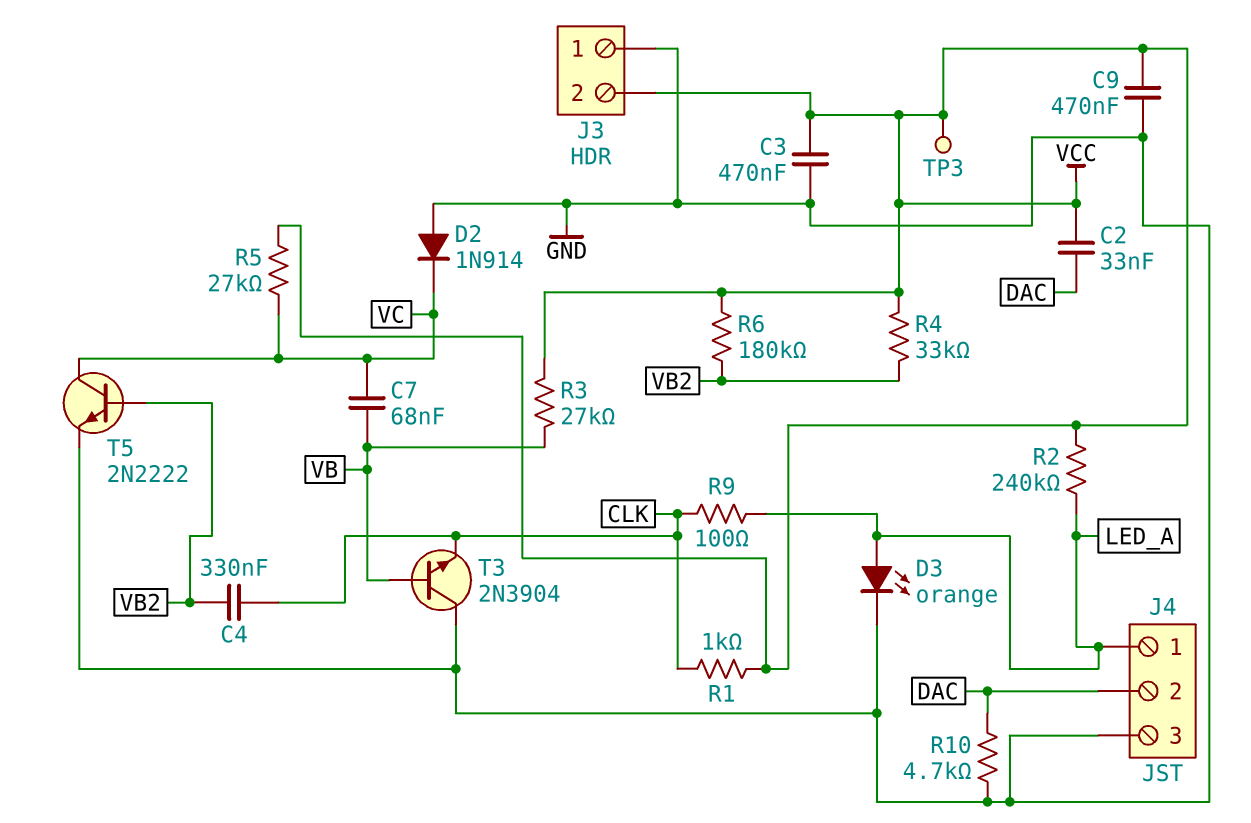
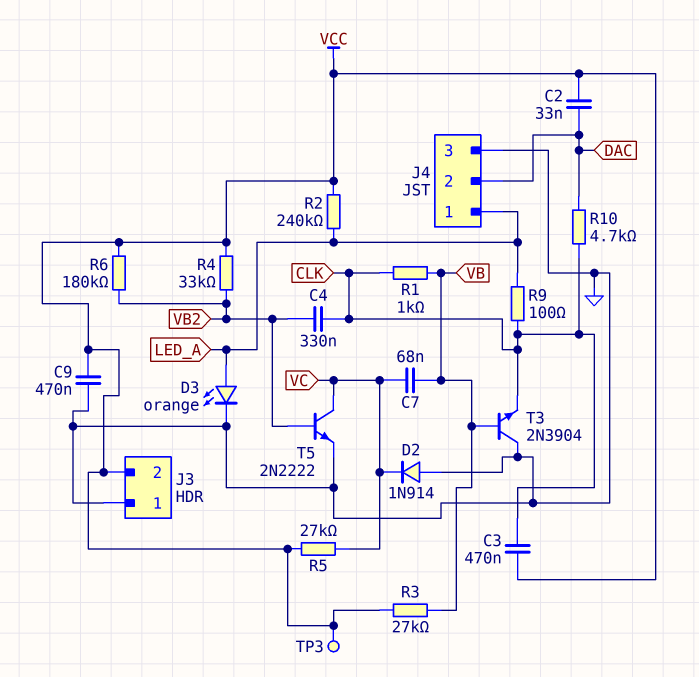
C3: 470nF (GND, VCC) -> 470nF (CLK, VCC)
R1: 1k (CLK, VCC) -> 1k (CLK, VB)
R10: 4.7k (DAC, GND) -> 4.7k (CLK, DAC)

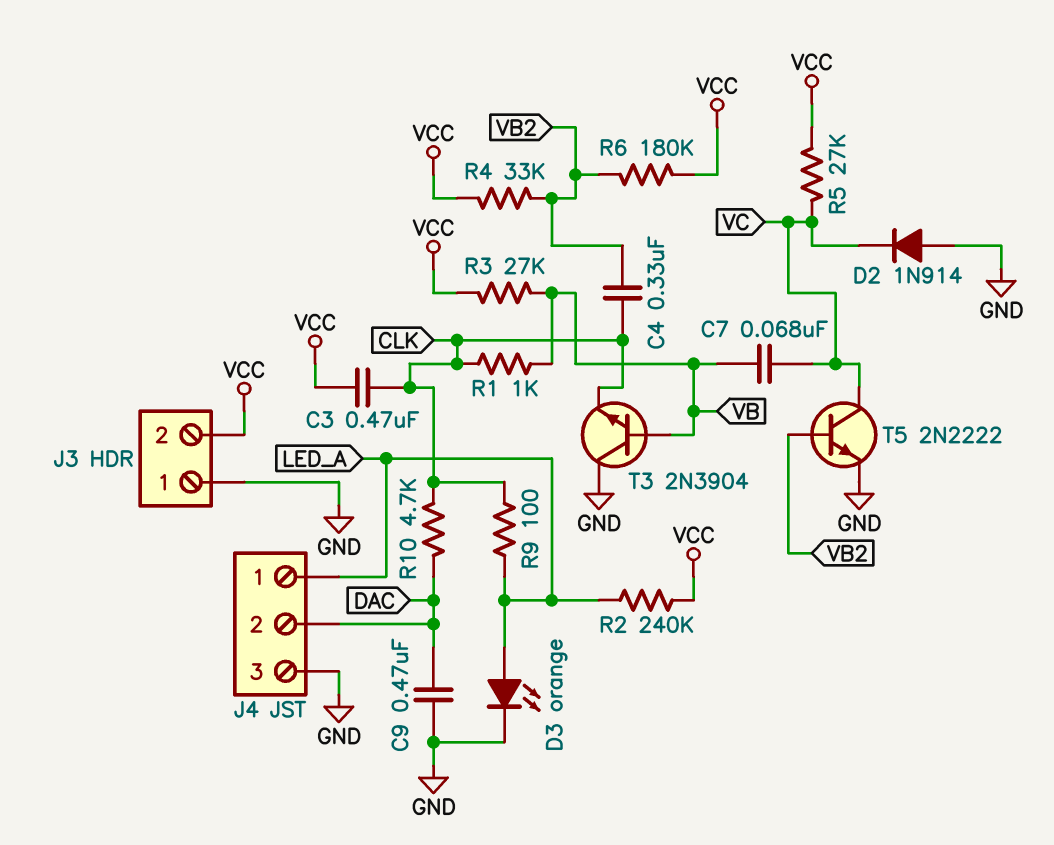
C2: 33nF (DAC, VCC) -> none
C9: 470nF (GND, VCC) -> 470nF (DAC, GND)
TP3: test point (VCC) -> none

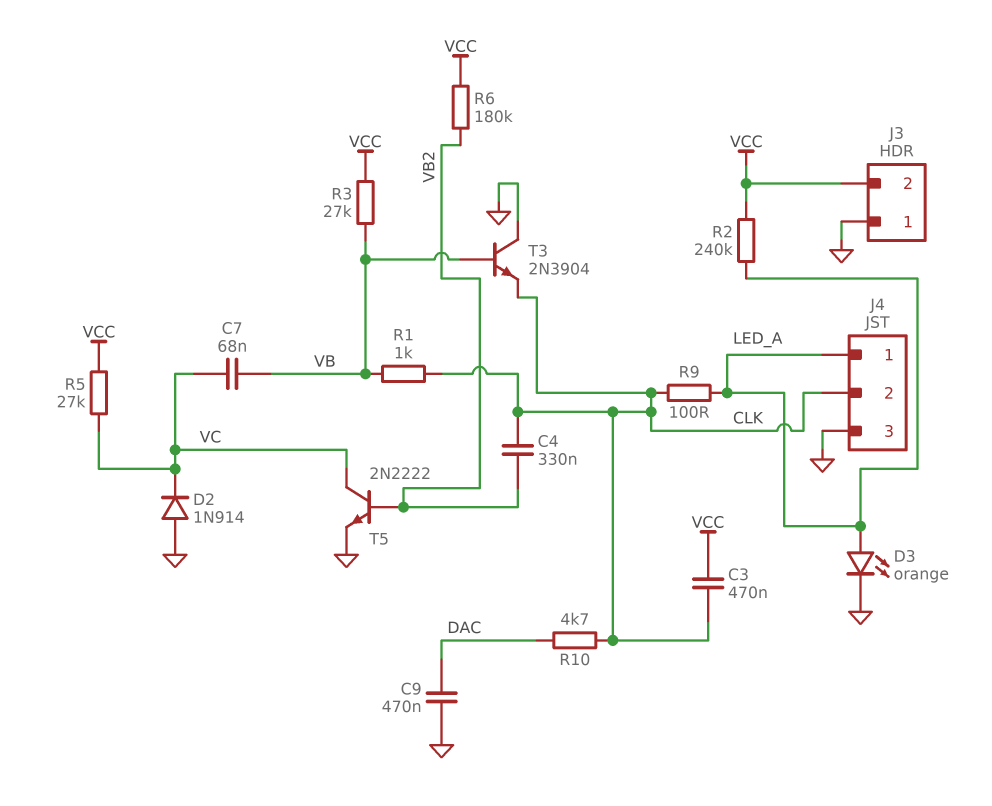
J4 pin 2: DAC -> CLK
R4: 33k (VB2, VCC) -> none

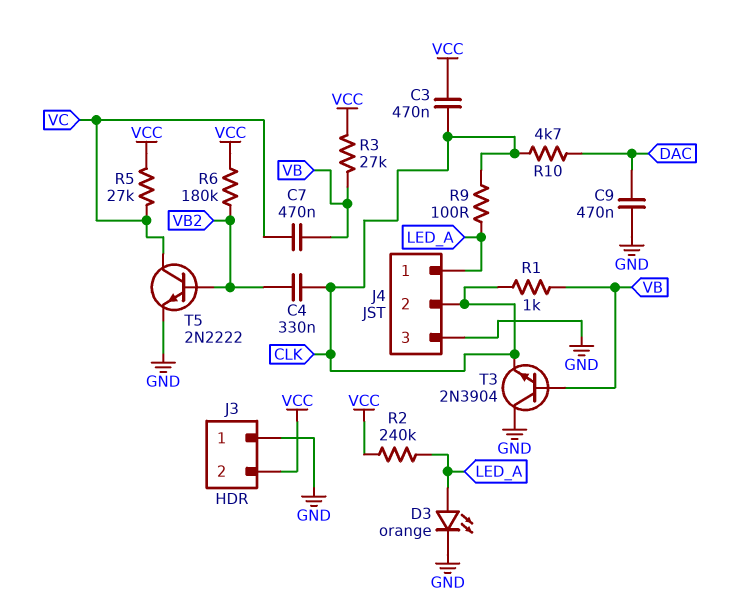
C7: 68nF (VB, VC) -> 470nF (VB, VC)
D2: diode 1N914 (A GND, K VC) -> none

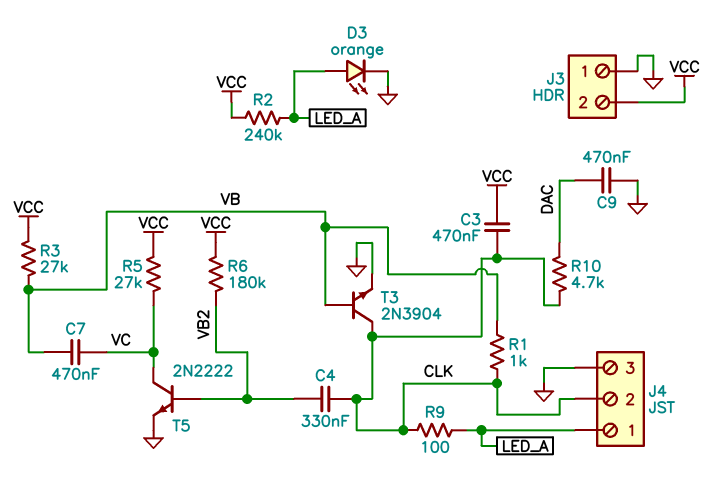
T3: NPN 2N3904 (B VB, C GND, E CLK) -> NPN 2N3904 (B VB, C CLK, E GND)

